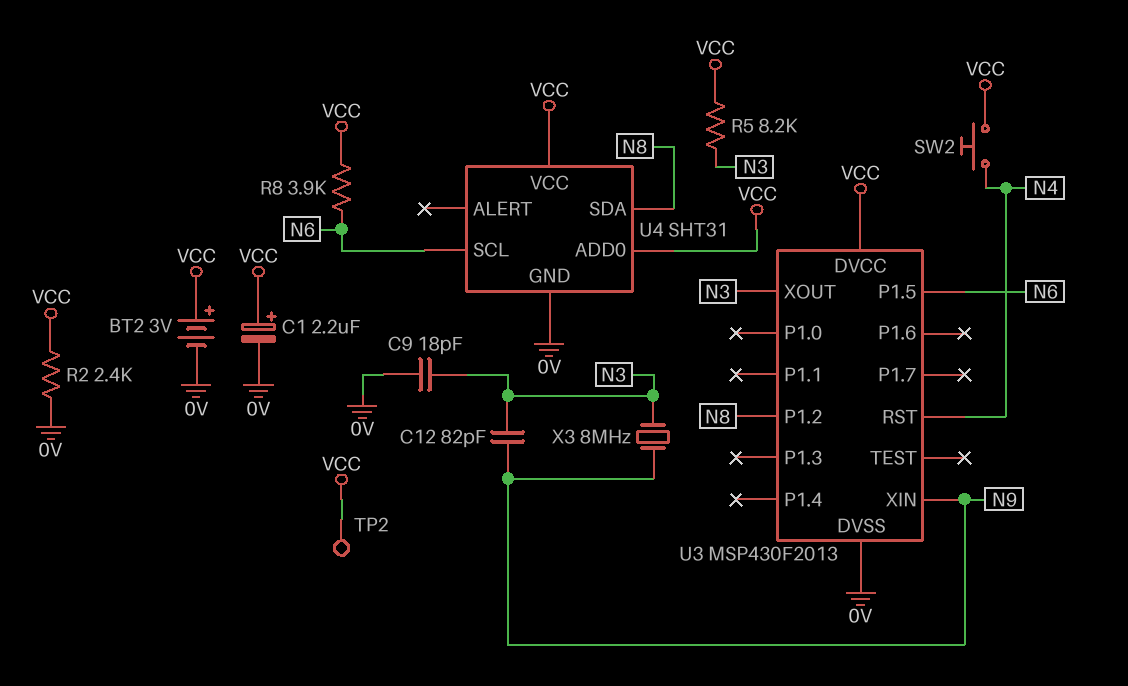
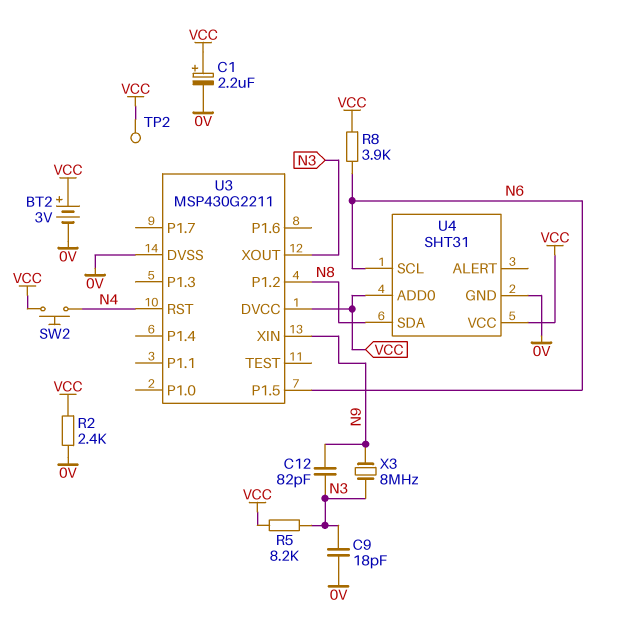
U3: MSP430F2013 -> MSP430G2211

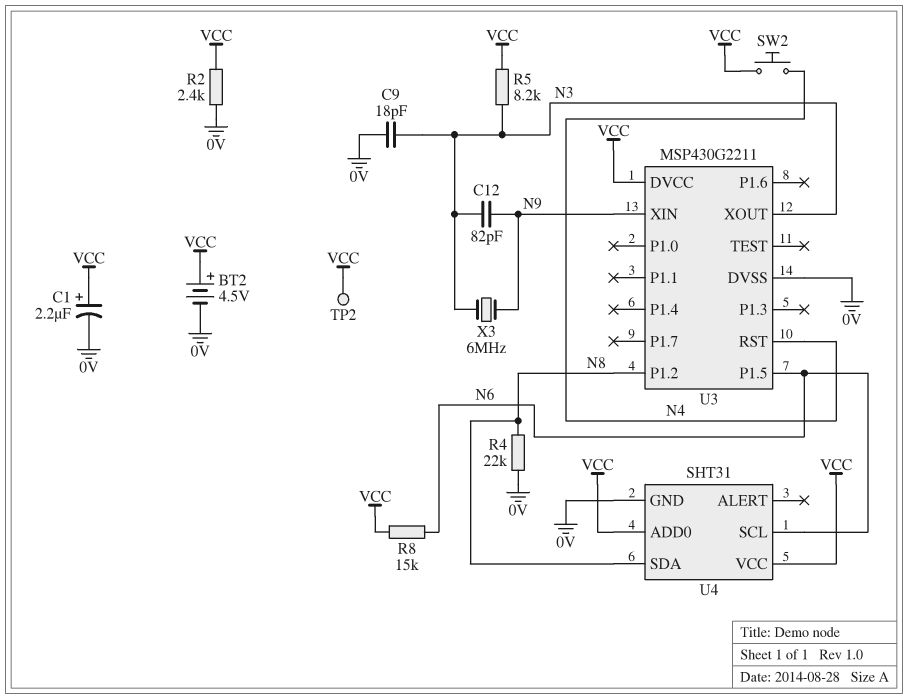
BT2: 3V (plus VCC, minus 0V) -> 4.5V (plus VCC, minus 0V)
R4: none -> 22k (0V, N8)
R8: 3.9k (N6, VCC) -> 15k (N6, VCC)
X3: 8MHz (N3, N9) -> 6MHz (N3, N9)

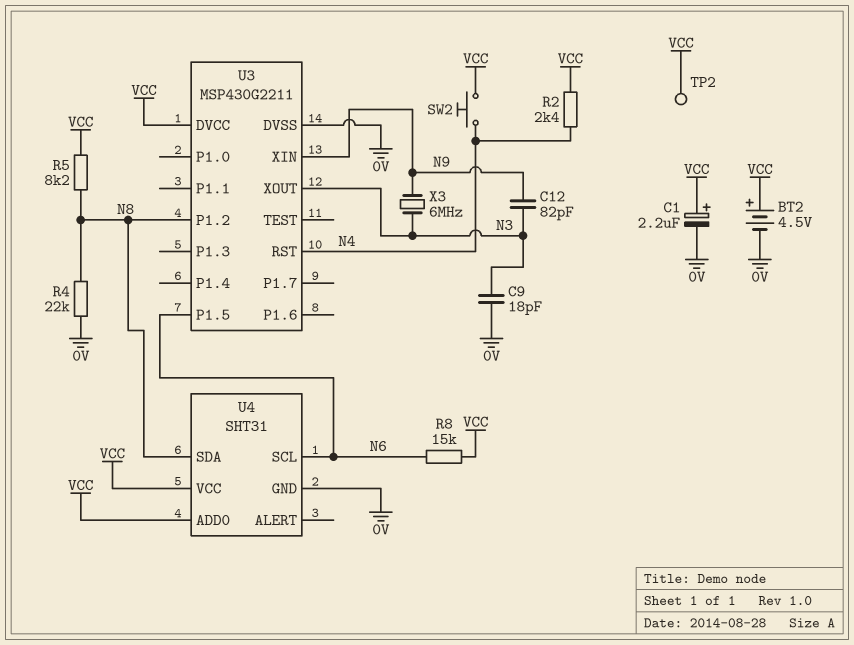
R2: 2.4k (0V, VCC) -> 2.4k (N4, VCC)
R5: 8.2k (N3, VCC) -> 8.2k (N8, VCC)

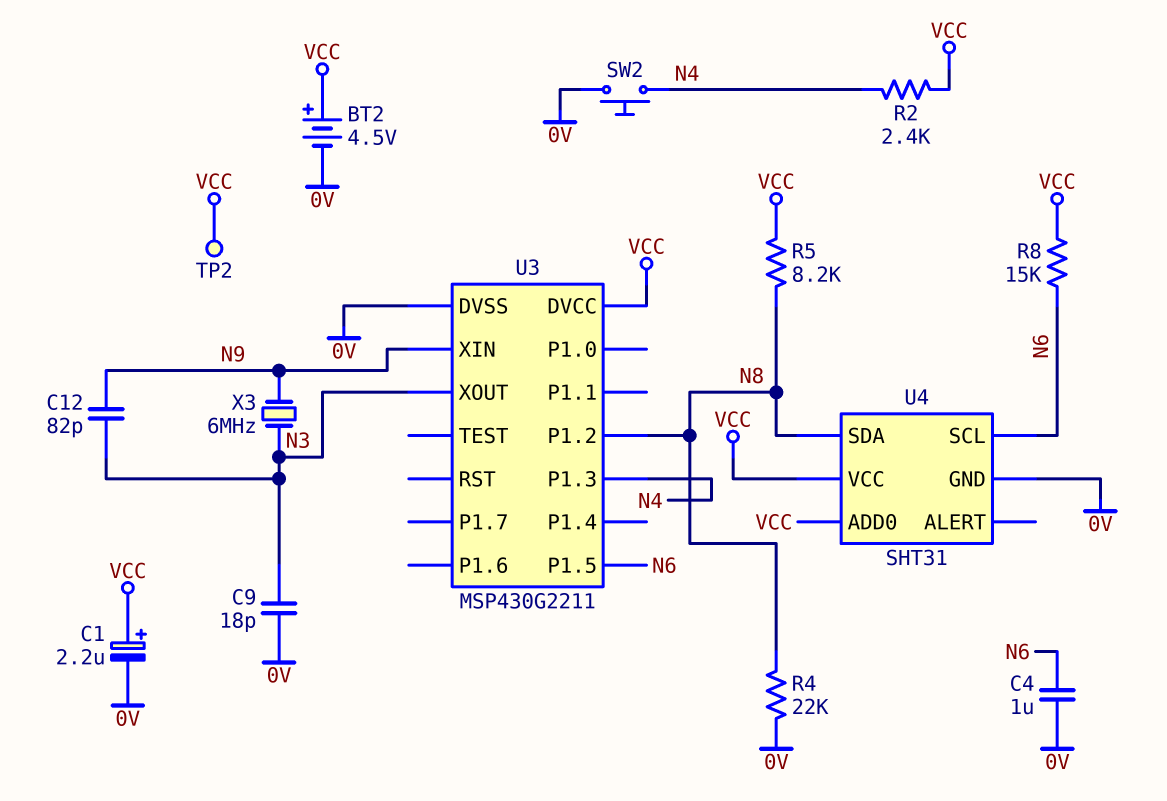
C4: none -> 1uF (0V, N6)
SW2: button (N4, VCC) -> button (0V, N4)
U3 pin P1.3: none -> N4
U3 pin RST: N4 -> none

